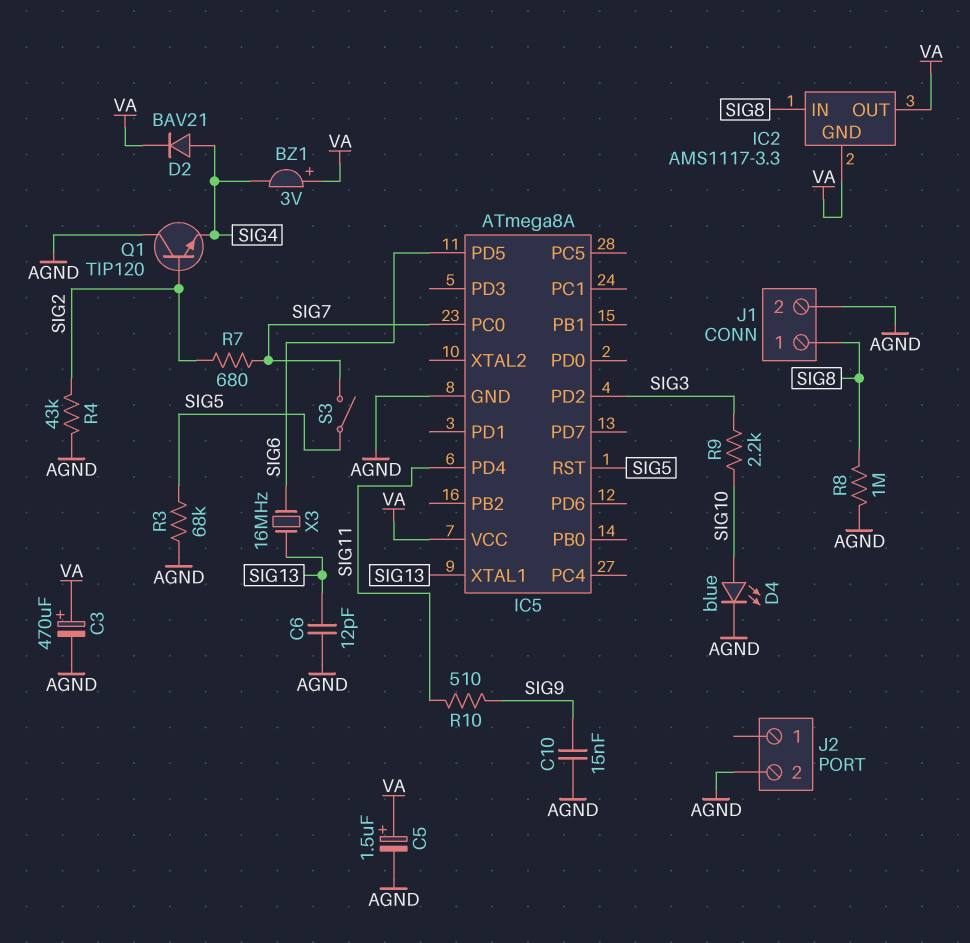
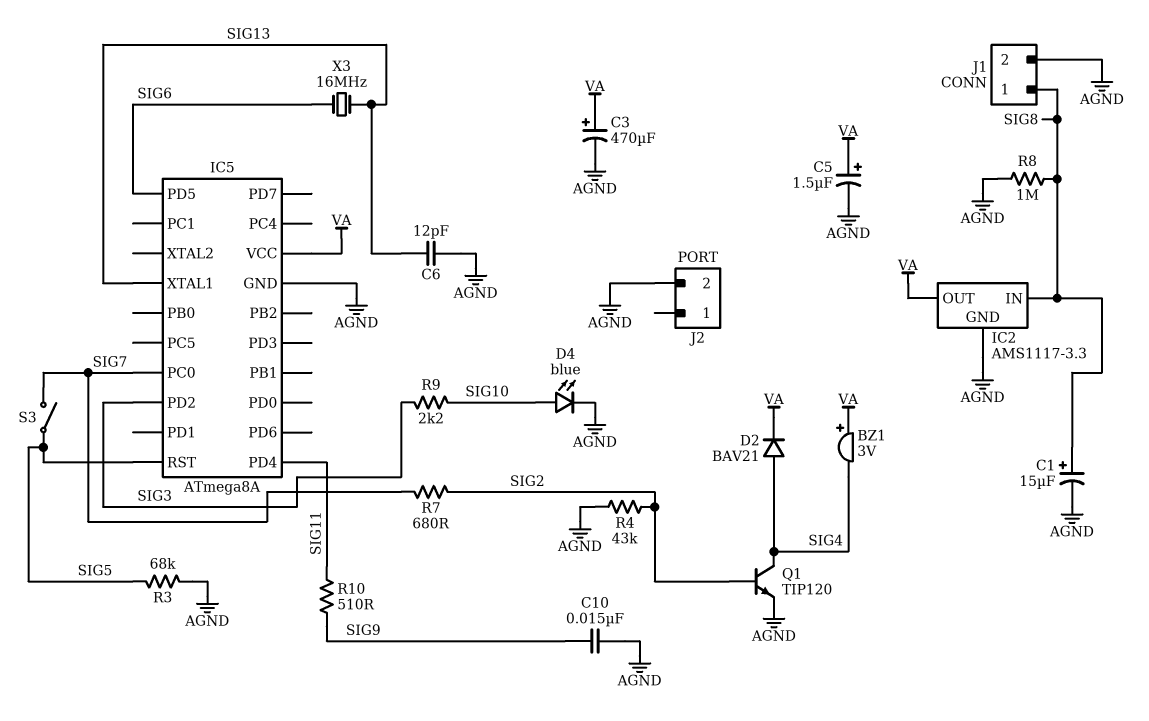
C1: none -> 15uF (plus SIG8, minus AGND)
IC2 pin GND: VA -> AGND
Q1: NPN TIP120 (B SIG2, C AGND, E SIG4) -> NPN TIP120 (B SIG2, C SIG4, E AGND)

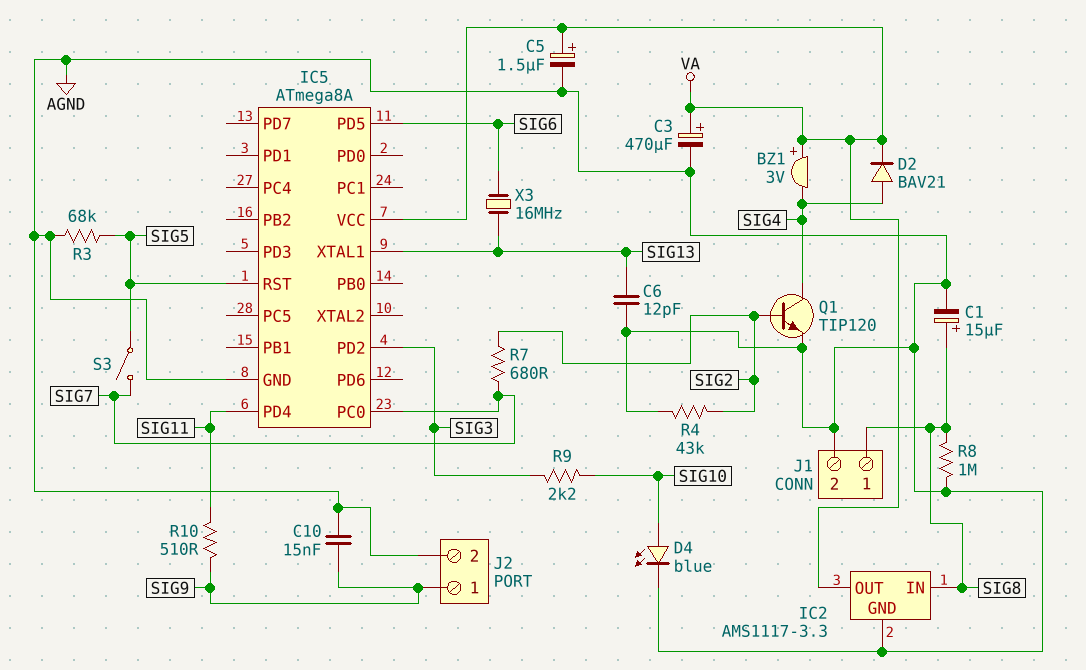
J2 pin 1: none -> SIG9

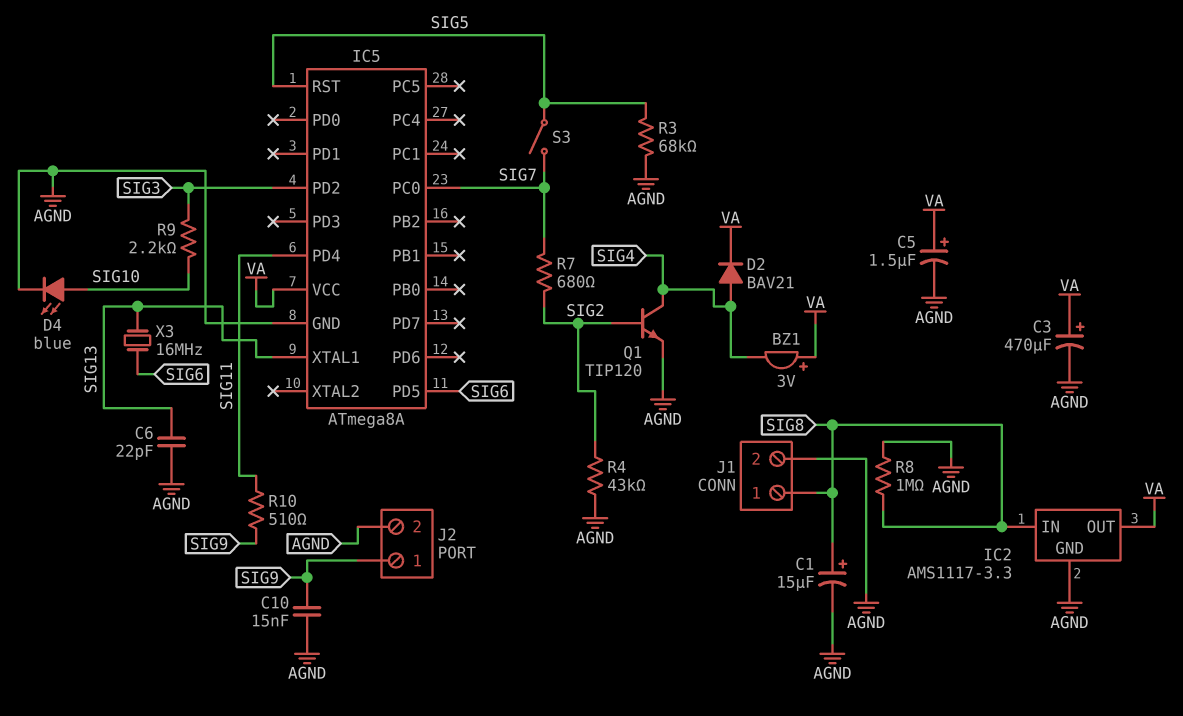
C6: 12pF (AGND, SIG13) -> 22pF (AGND, SIG13)

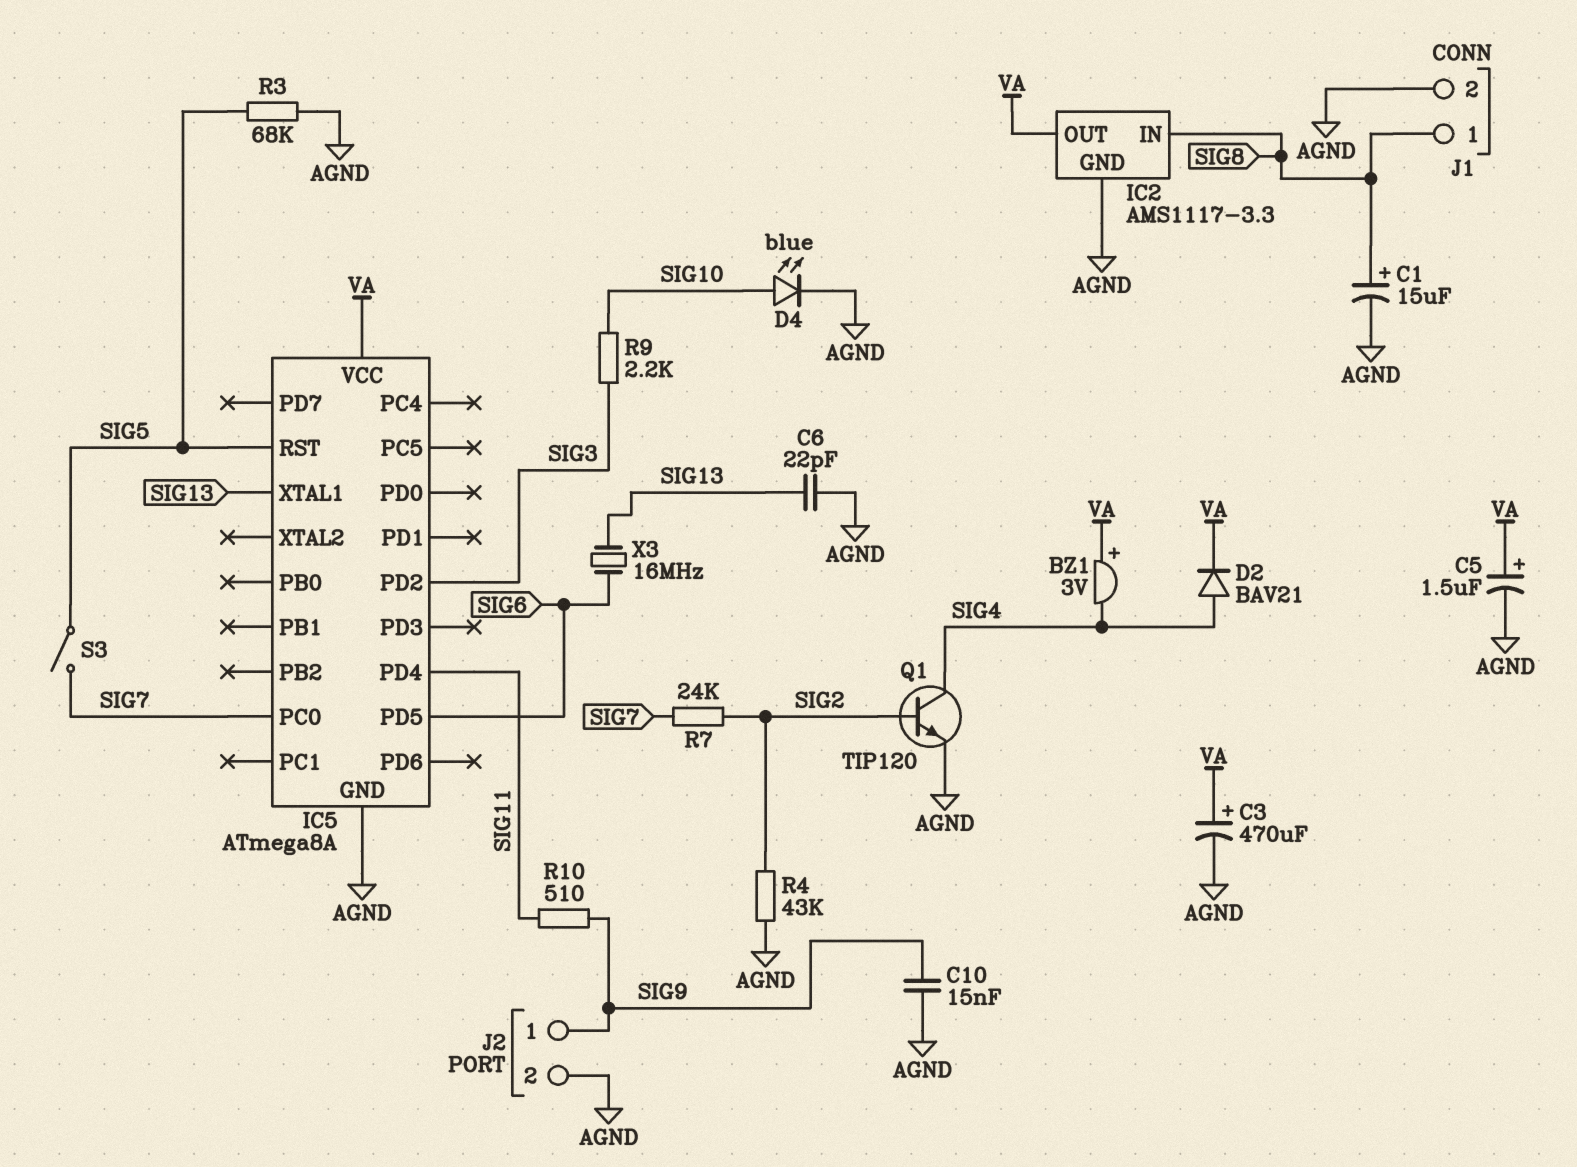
R7: 680 (SIG2, SIG7) -> 24k (SIG2, SIG7)
R8: 1M (AGND, SIG8) -> none

